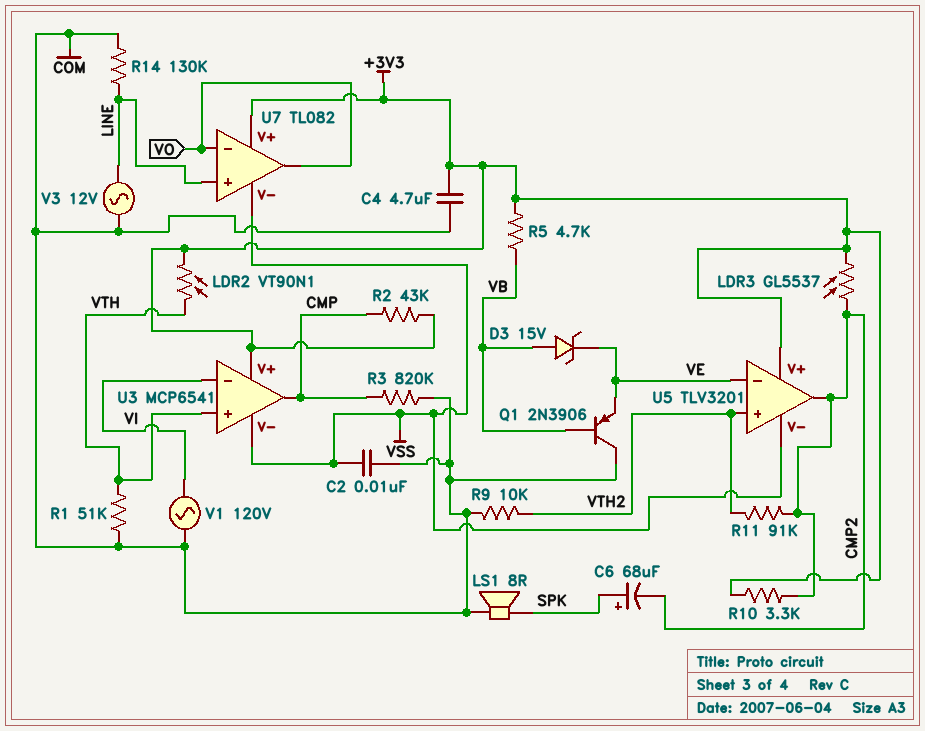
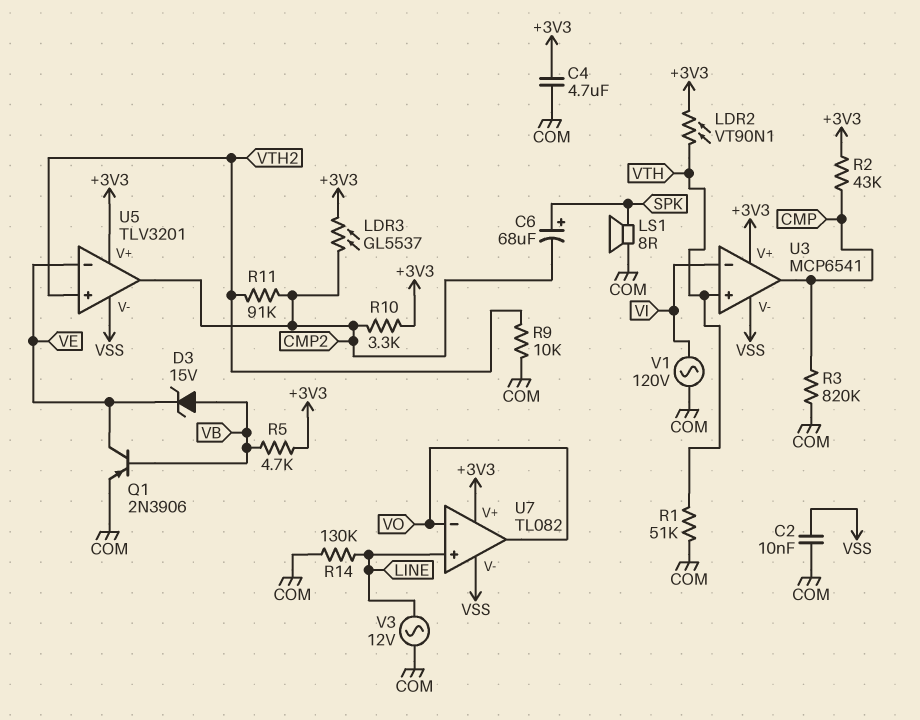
Q1: PNP 2N3906 (B VB, C COM, E VE) -> PNP 2N3906 (B VB, C VE, E COM)

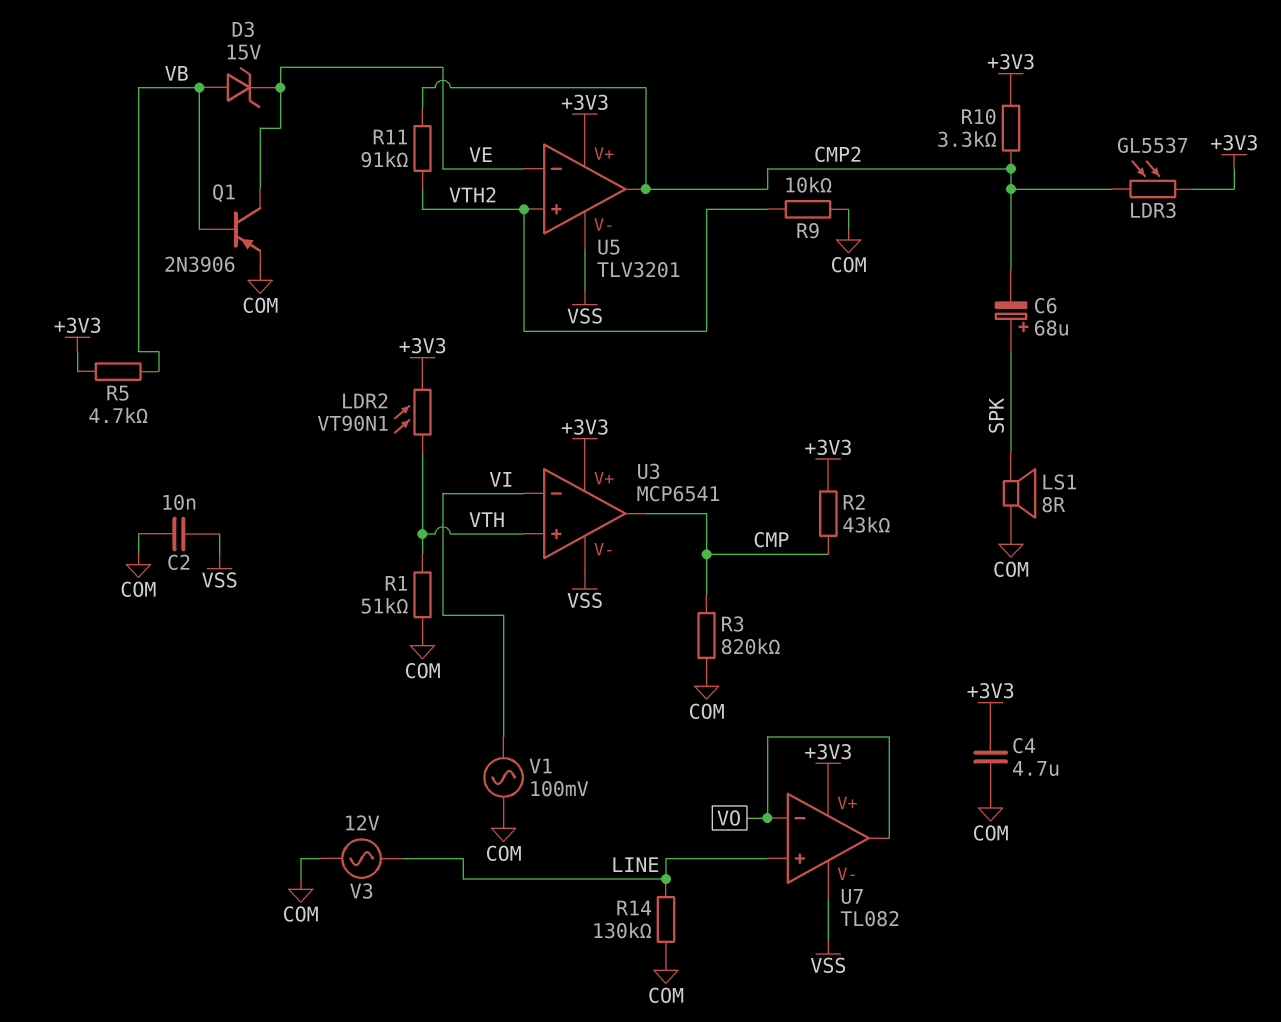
V1: AC 120V (COM, VI) -> AC 100mV (COM, VI)

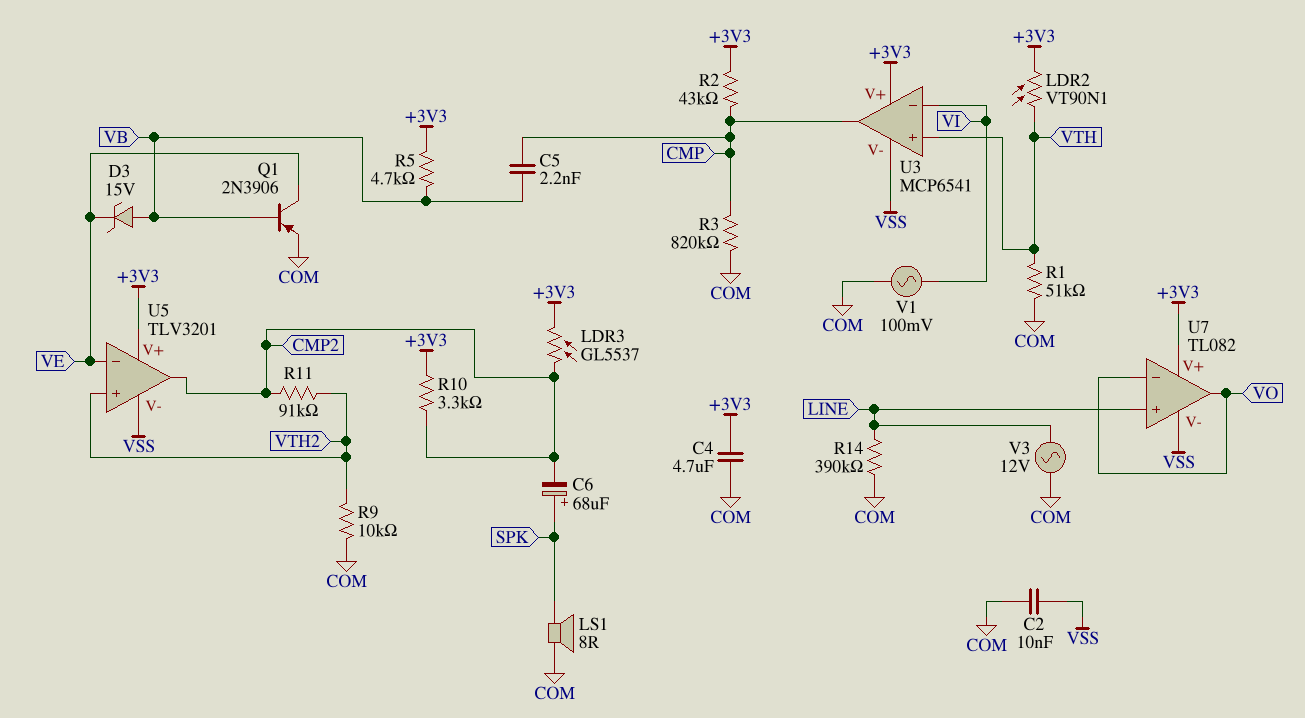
C5: none -> 2.2nF (CMP, VB)
R14: 130k (COM, LINE) -> 390k (COM, LINE)

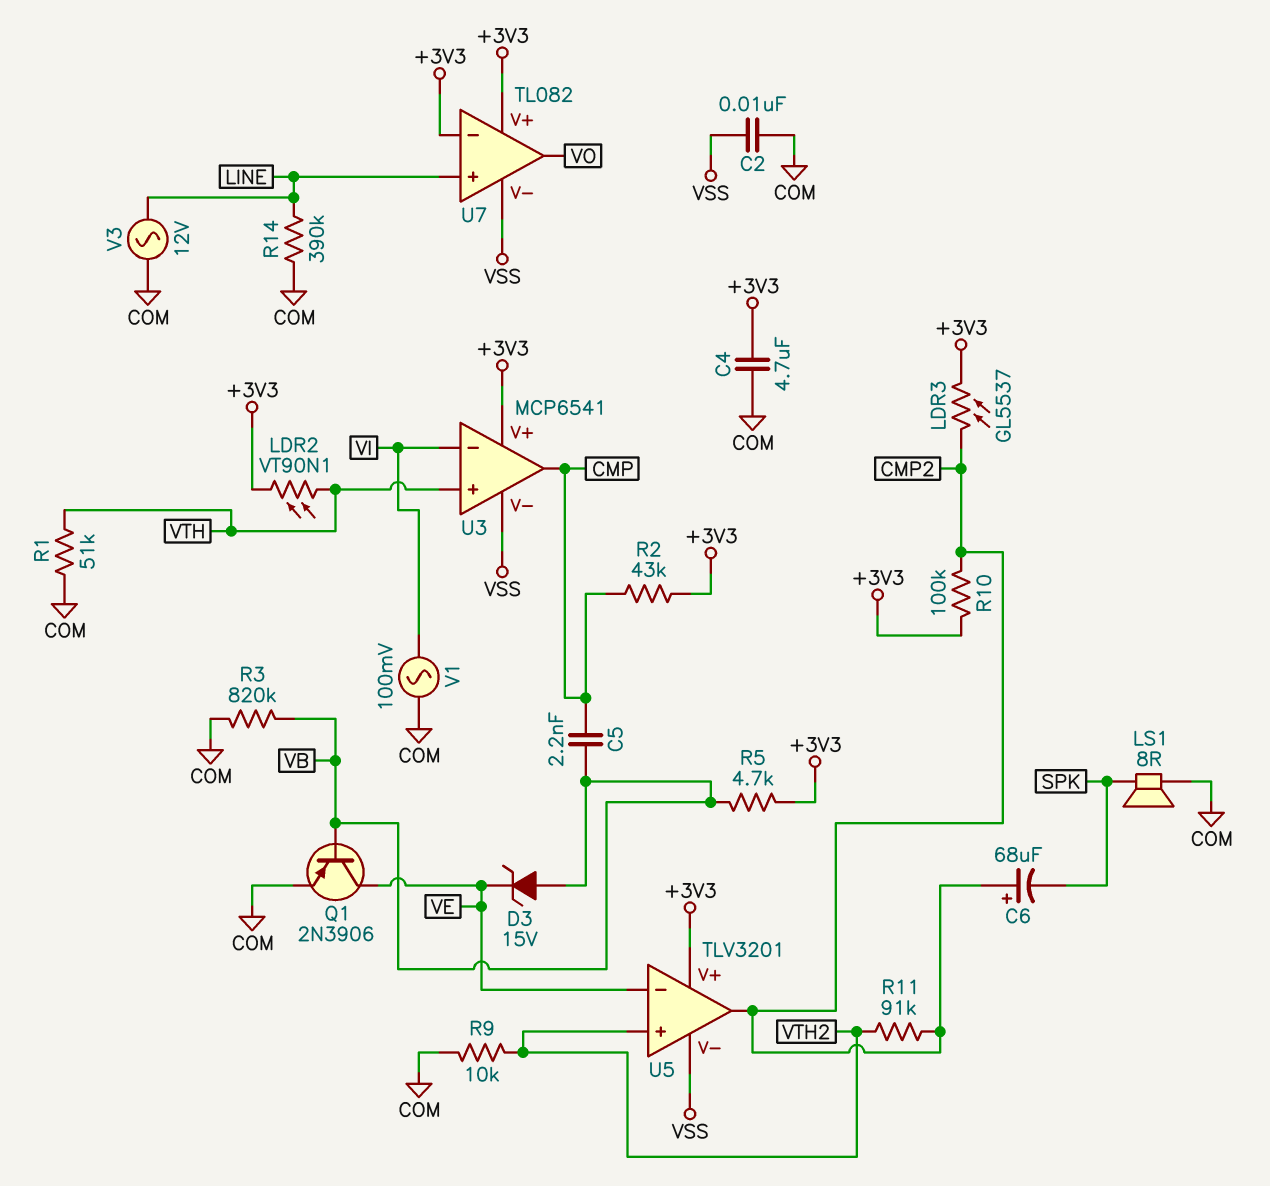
C6: 68uF (plus SPK, minus CMP2) -> 68uF (plus CMP2, minus SPK)
R3: 820k (CMP, COM) -> 820k (COM, VB)
R10: 3.3k (+3V3, CMP2) -> 100k (+3V3, CMP2)
U7 pin in-: VO -> +3V3

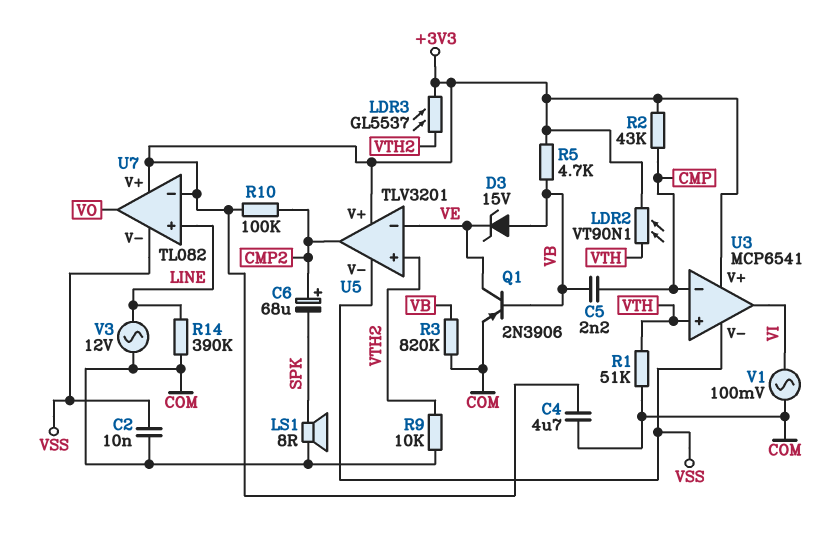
LDR3: GL5537 (+3V3, CMP2) -> GL5537 (+3V3, VTH2)
R11: 91k (CMP2, VTH2) -> none
U3 pin in-: VI -> CMP
U3 pin out: CMP -> VI

